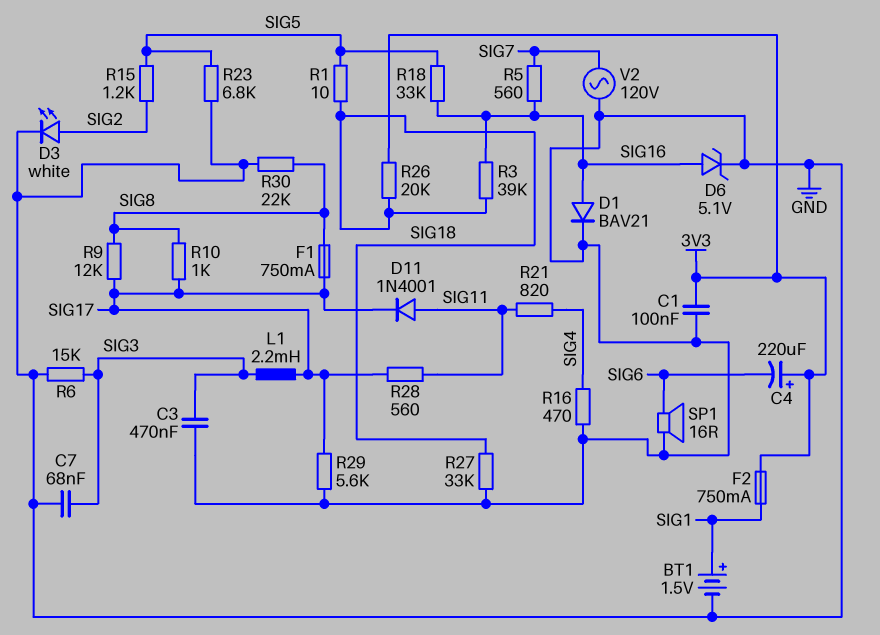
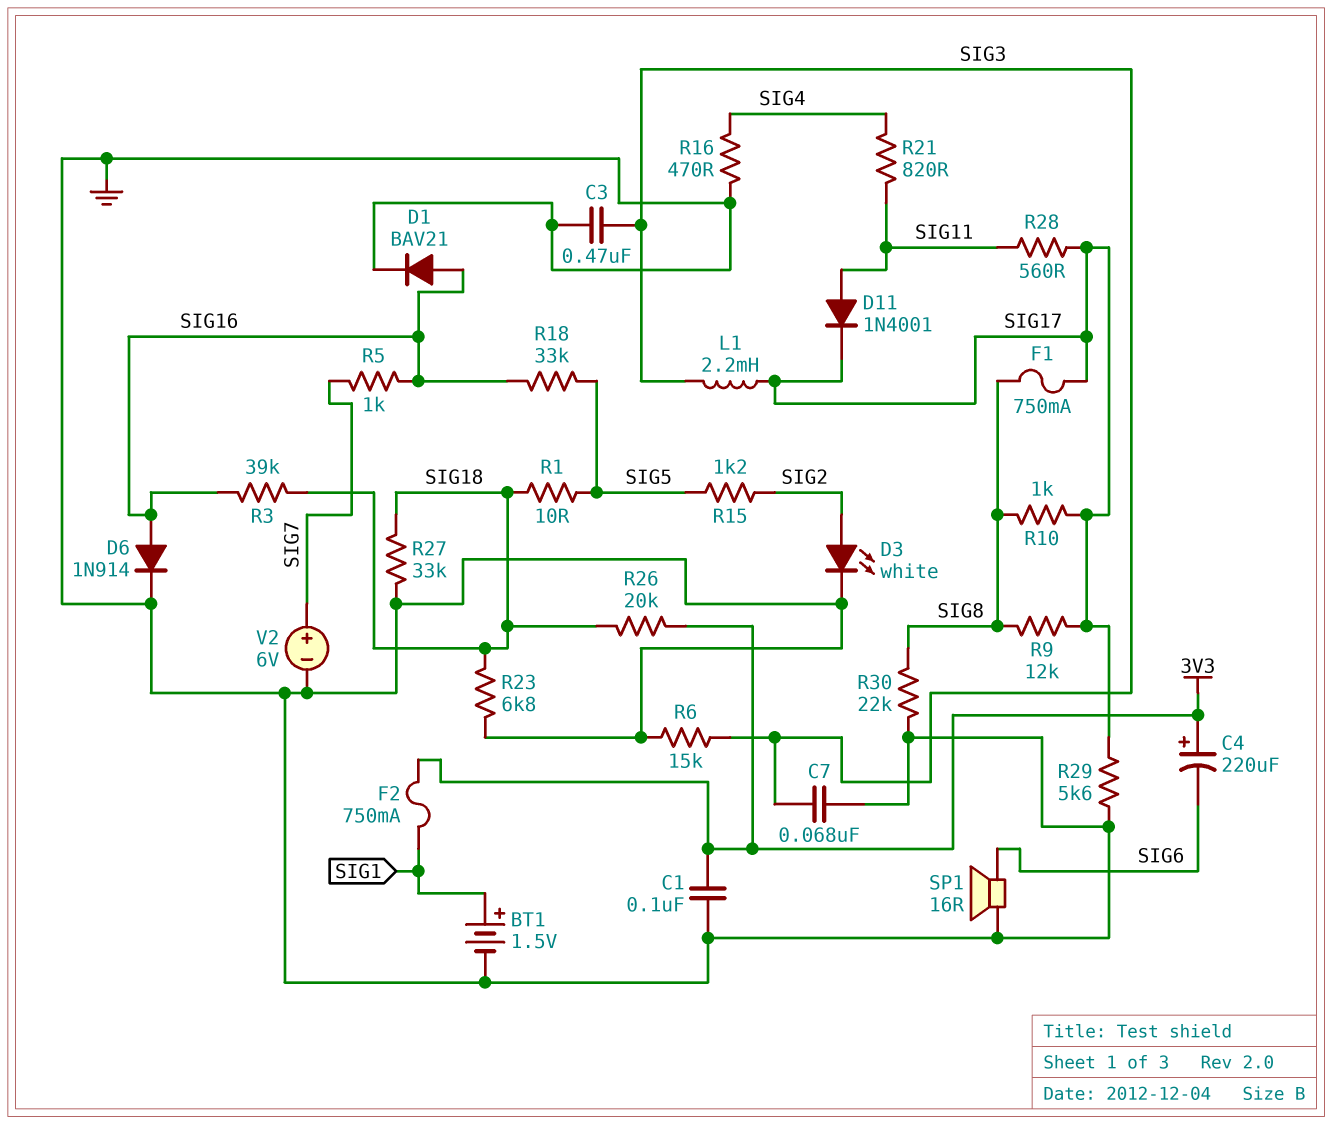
D6: zener 5.1V (A SIG16, K GND) -> diode 1N914 (A SIG16, K GND)
R5: 560 (SIG7, SIG16) -> 1k (SIG7, SIG16)
R23: 6.8k (GND, SIG5) -> 6.8k (GND, SIG18)
V2: AC 120V (GND, SIG7) -> 6V (plus SIG7, minus GND)

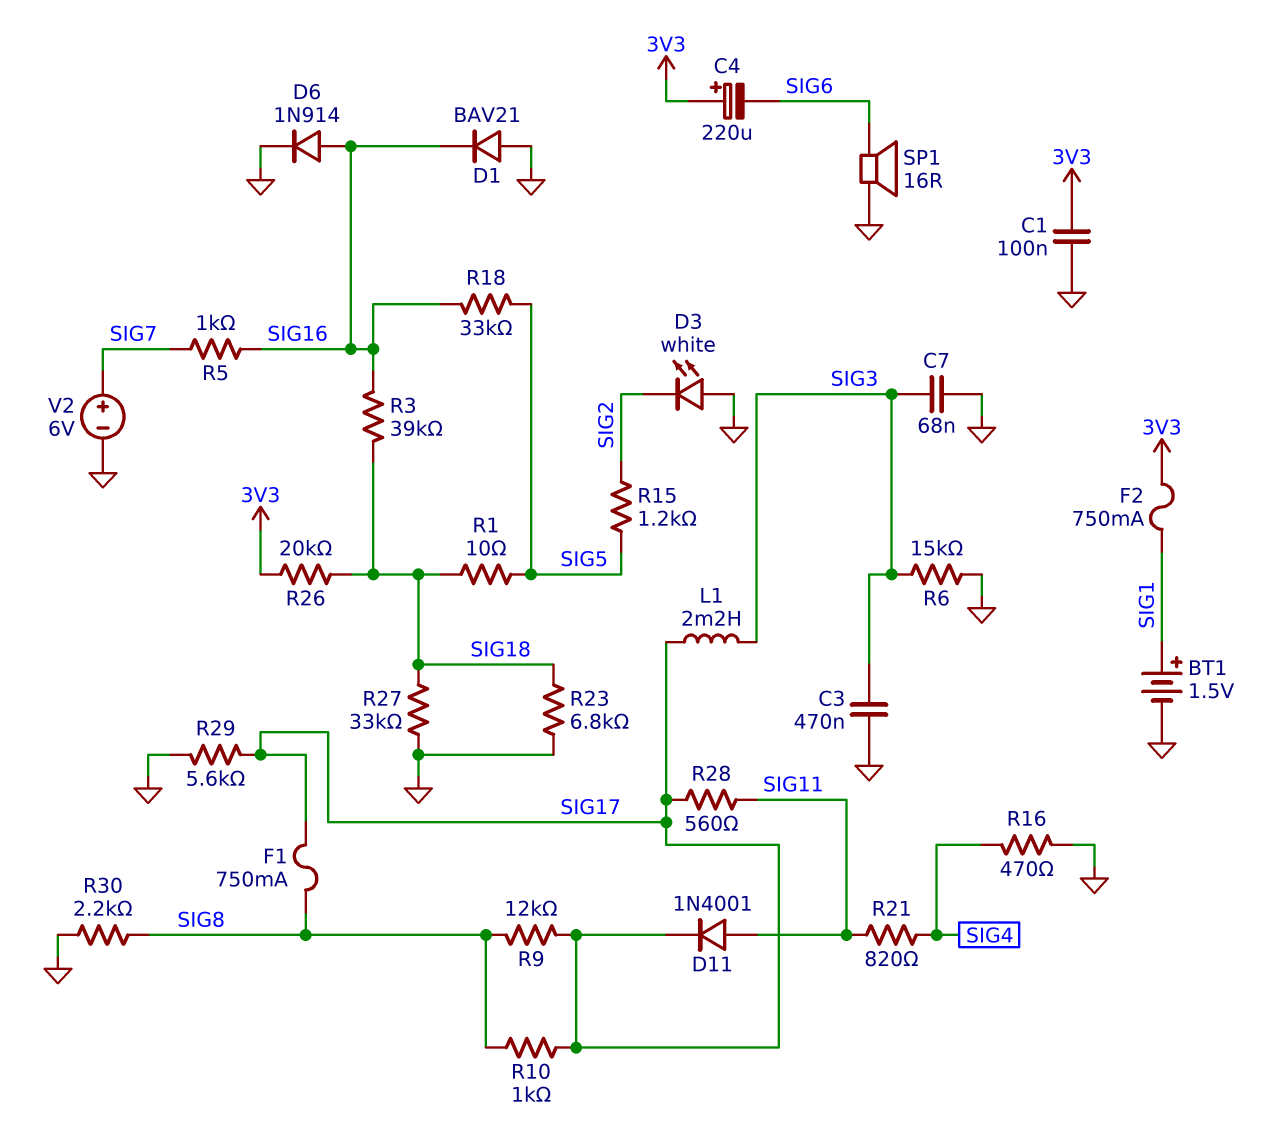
D1: diode BAV21 (A SIG16, K GND) -> diode BAV21 (A GND, K SIG16)
D3: LED white (A SIG2, K GND) -> LED white (A GND, K SIG2)
R30: 22k (GND, SIG8) -> 2.2k (GND, SIG8)

